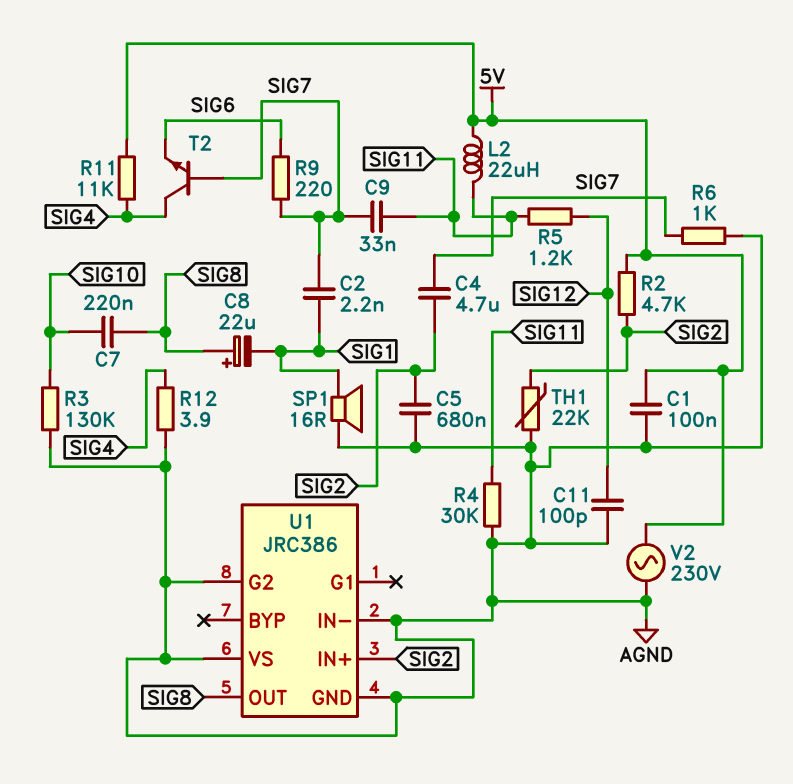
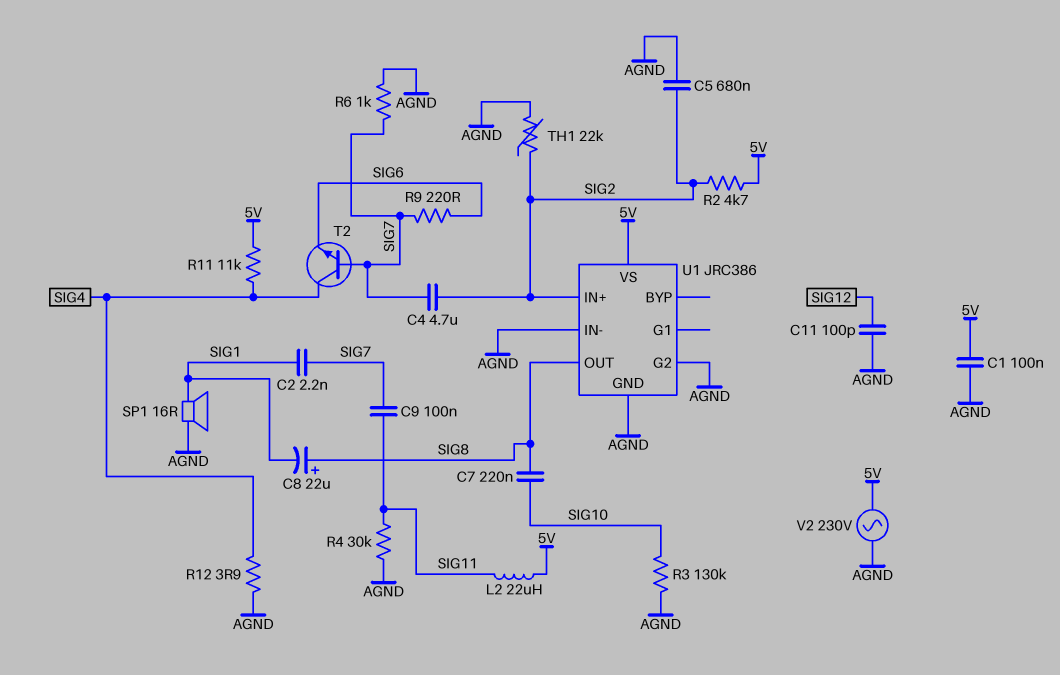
C9: 33nF (SIG7, SIG11) -> 100nF (SIG7, SIG11)
R5: 1.2k (SIG11, SIG12) -> none
U1 pin VS: AGND -> 5V

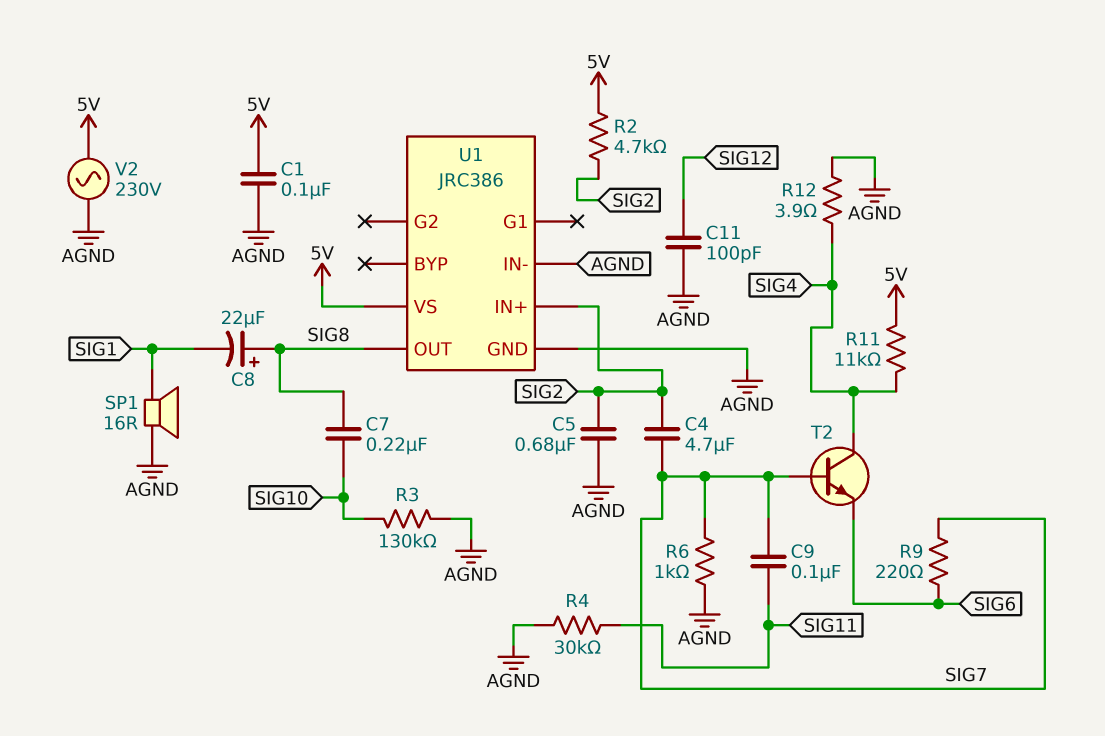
C2: 2.2nF (SIG1, SIG7) -> none
L2: 22uH (5V, SIG11) -> none
TH1: 22k (AGND, SIG2) -> none
U1 pin G2: AGND -> none

